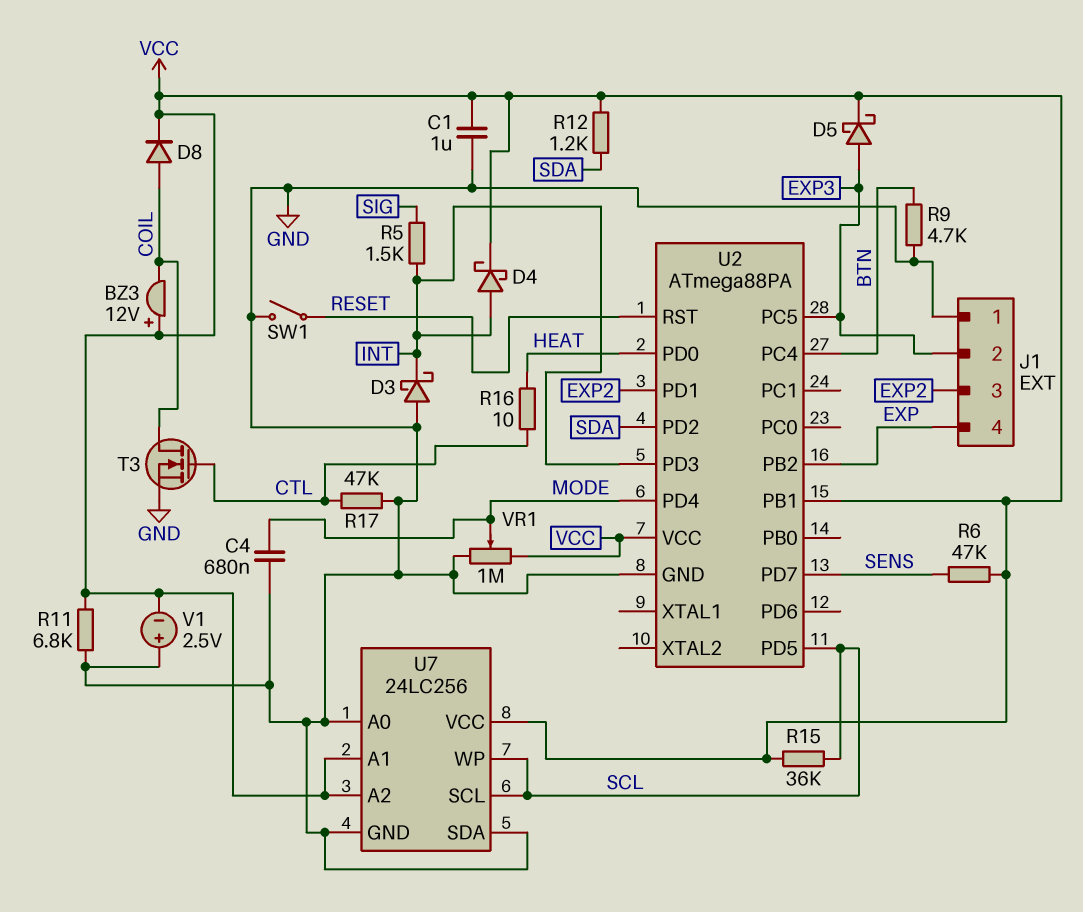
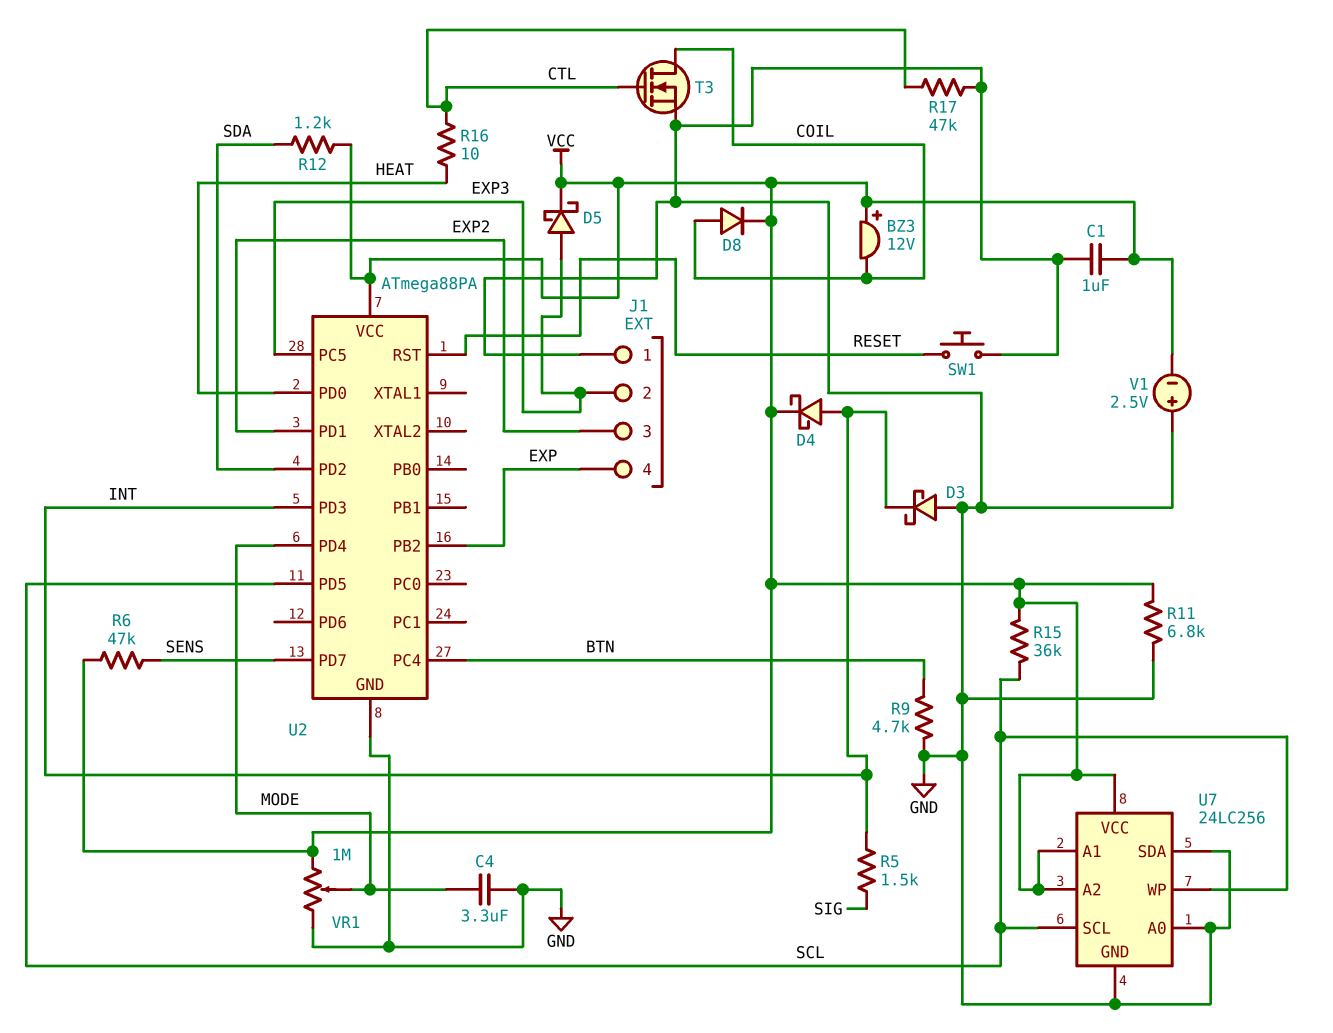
C4: 680nF (GND, MODE) -> 3.3uF (GND, MODE)
SW1: switch (GND, RESET) -> button (GND, RESET)
U2 pin PB1: VCC -> none

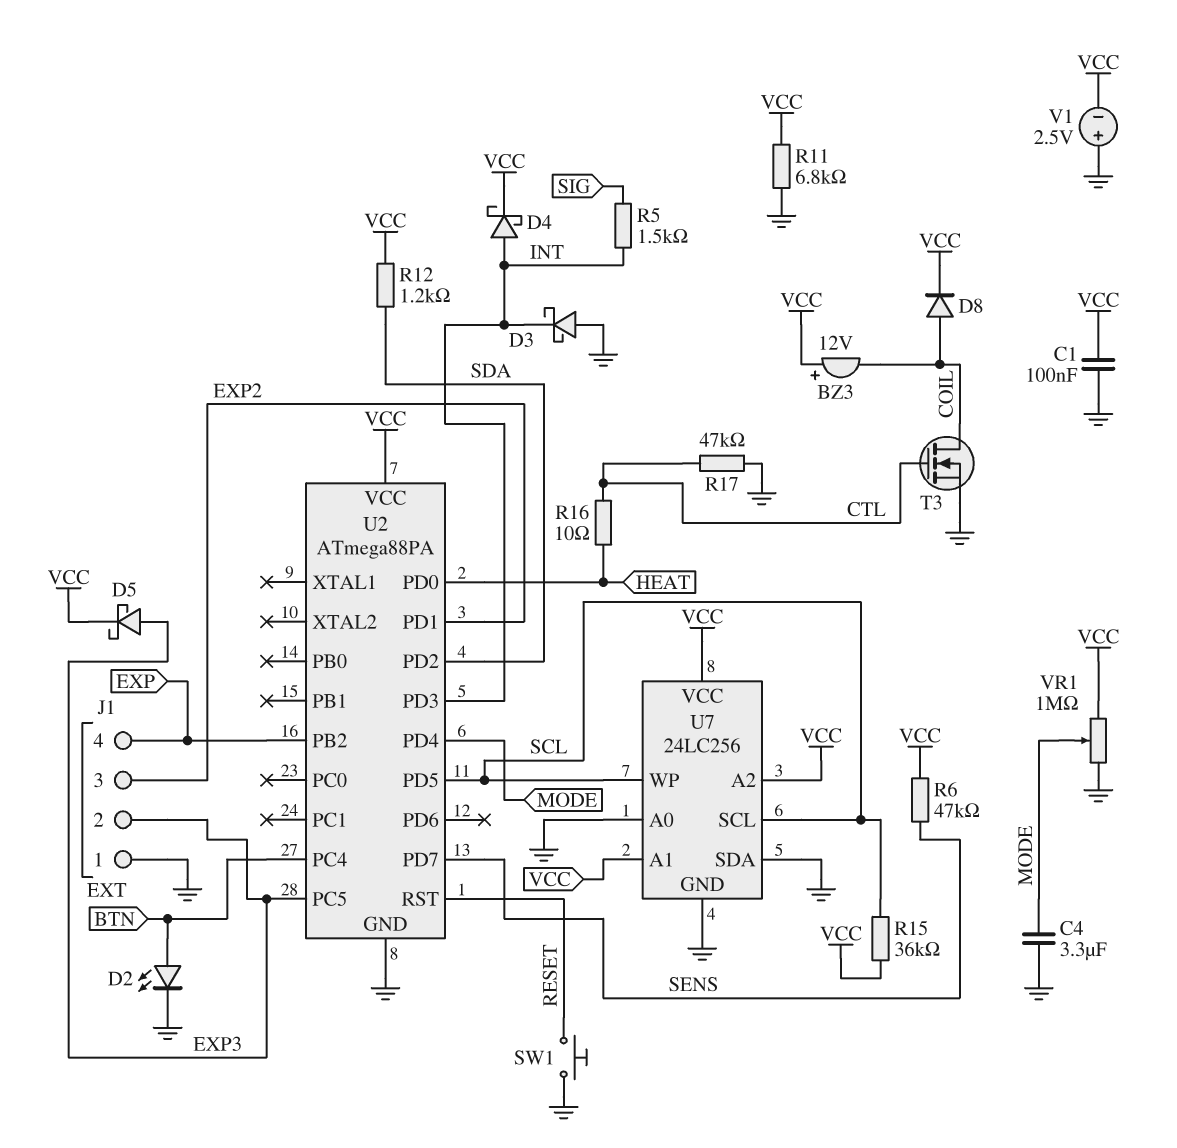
C1: 1uF (GND, VCC) -> 100nF (GND, VCC)
D2: none -> LED (A BTN, K GND)
R9: 4.7k (BTN, GND) -> none

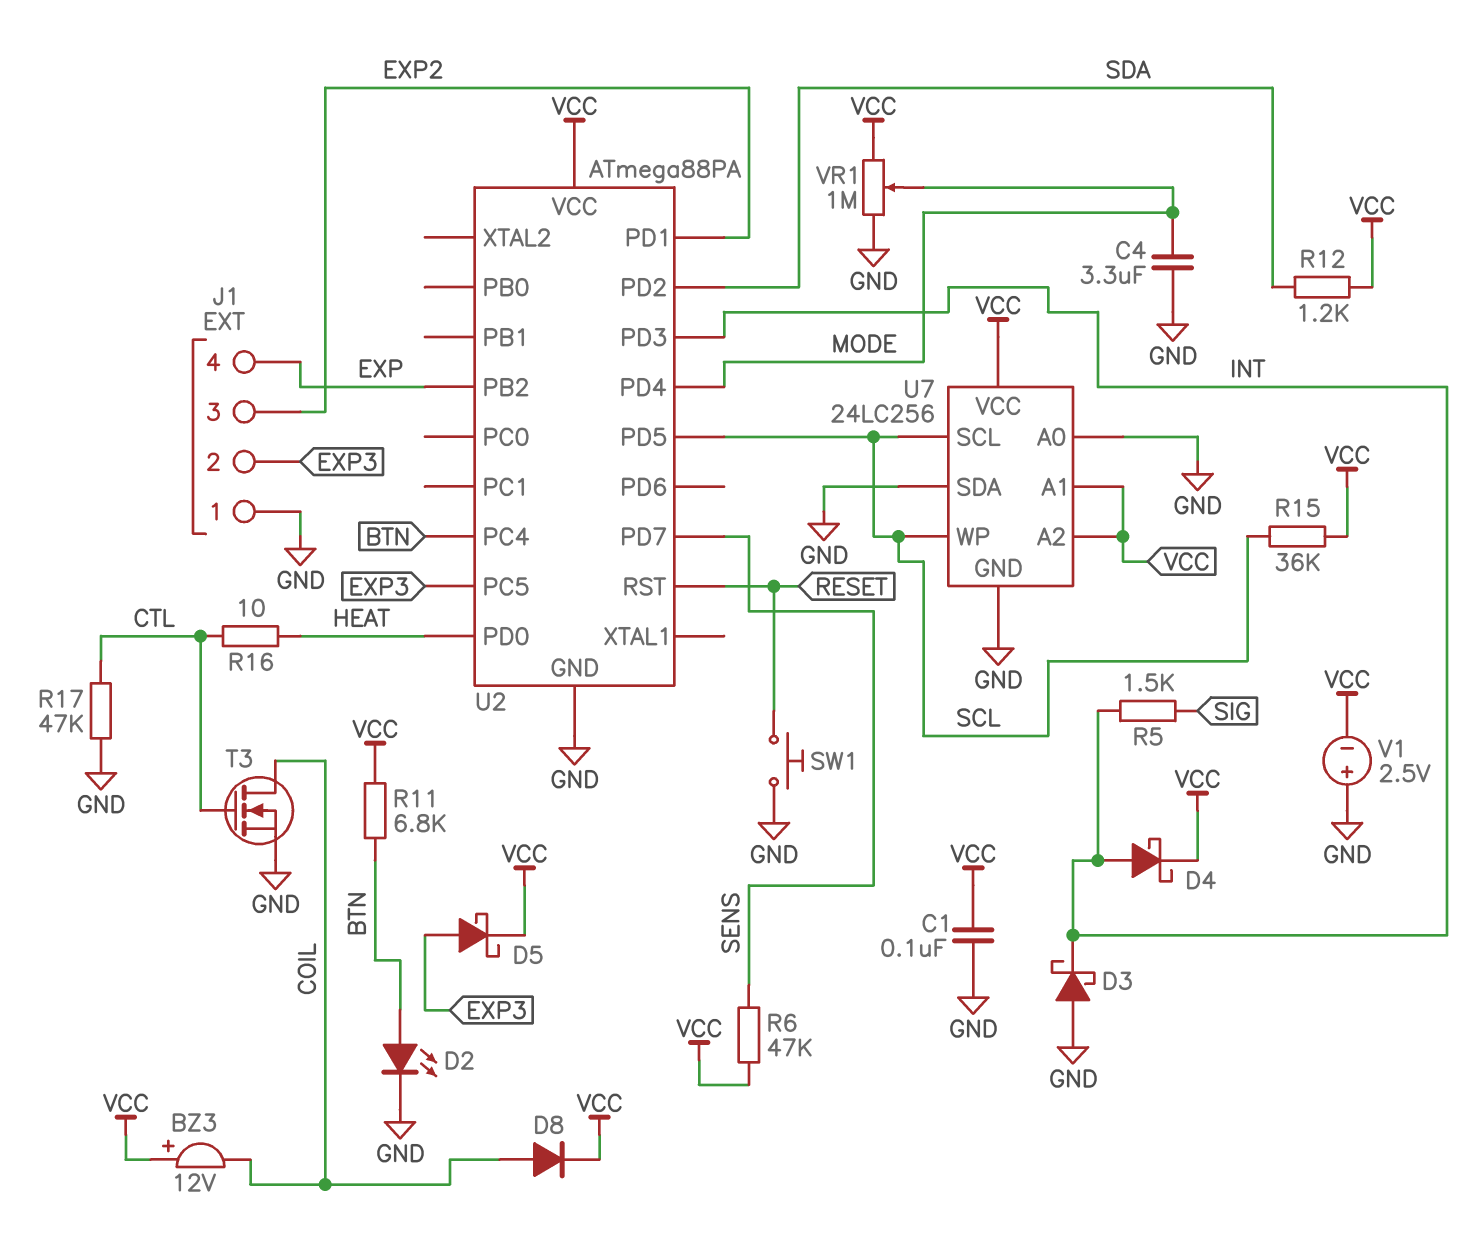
R11: 6.8k (GND, VCC) -> 6.8k (BTN, VCC)

